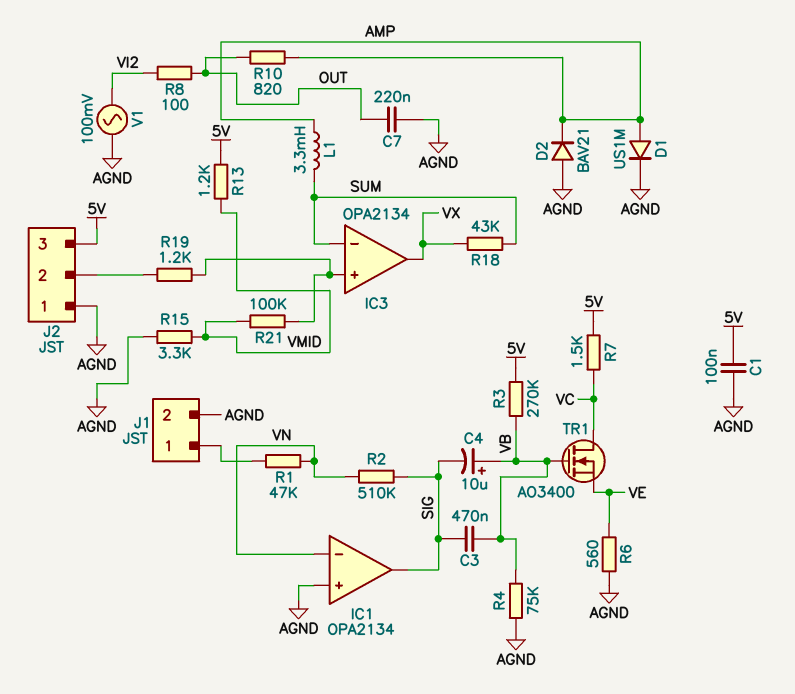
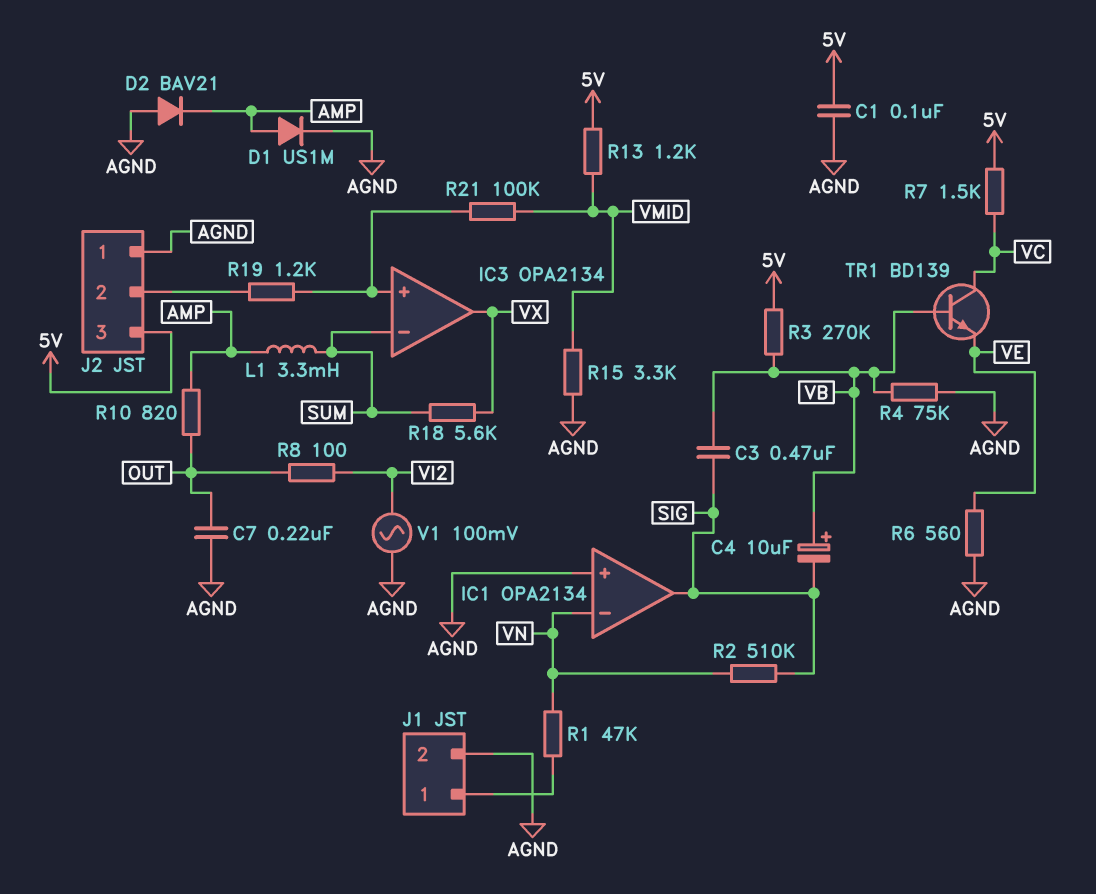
R18: 43k (SUM, VX) -> 5.6k (SUM, VX)
TR1: NMOS AO3400 (G VB, D VC, S VE) -> NPN BD139 (B VB, C VC, E VE)

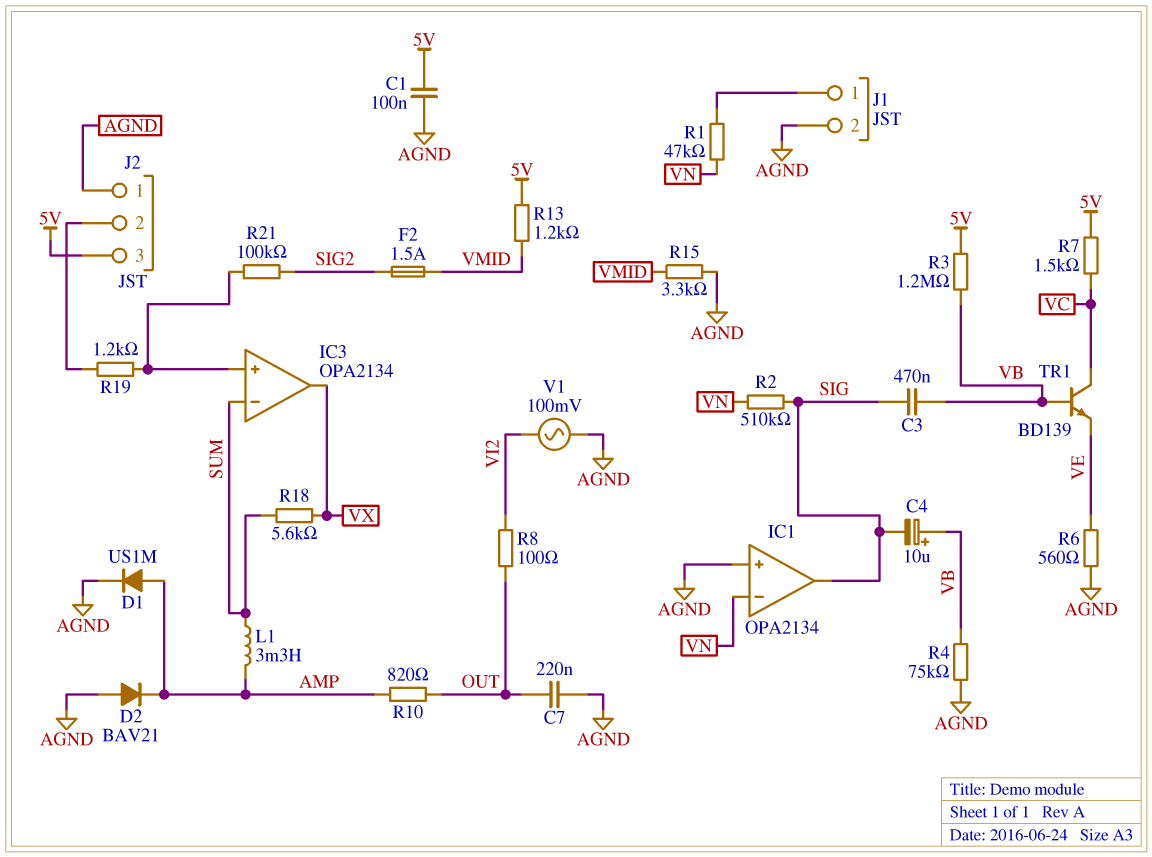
F2: none -> 1.5A (SIG2, VMID)
R3: 270k (5V, VB) -> 1.2M (5V, VB)
R21: 100k (IC3/in+, VMID) -> 100k (IC3/in+, SIG2)

